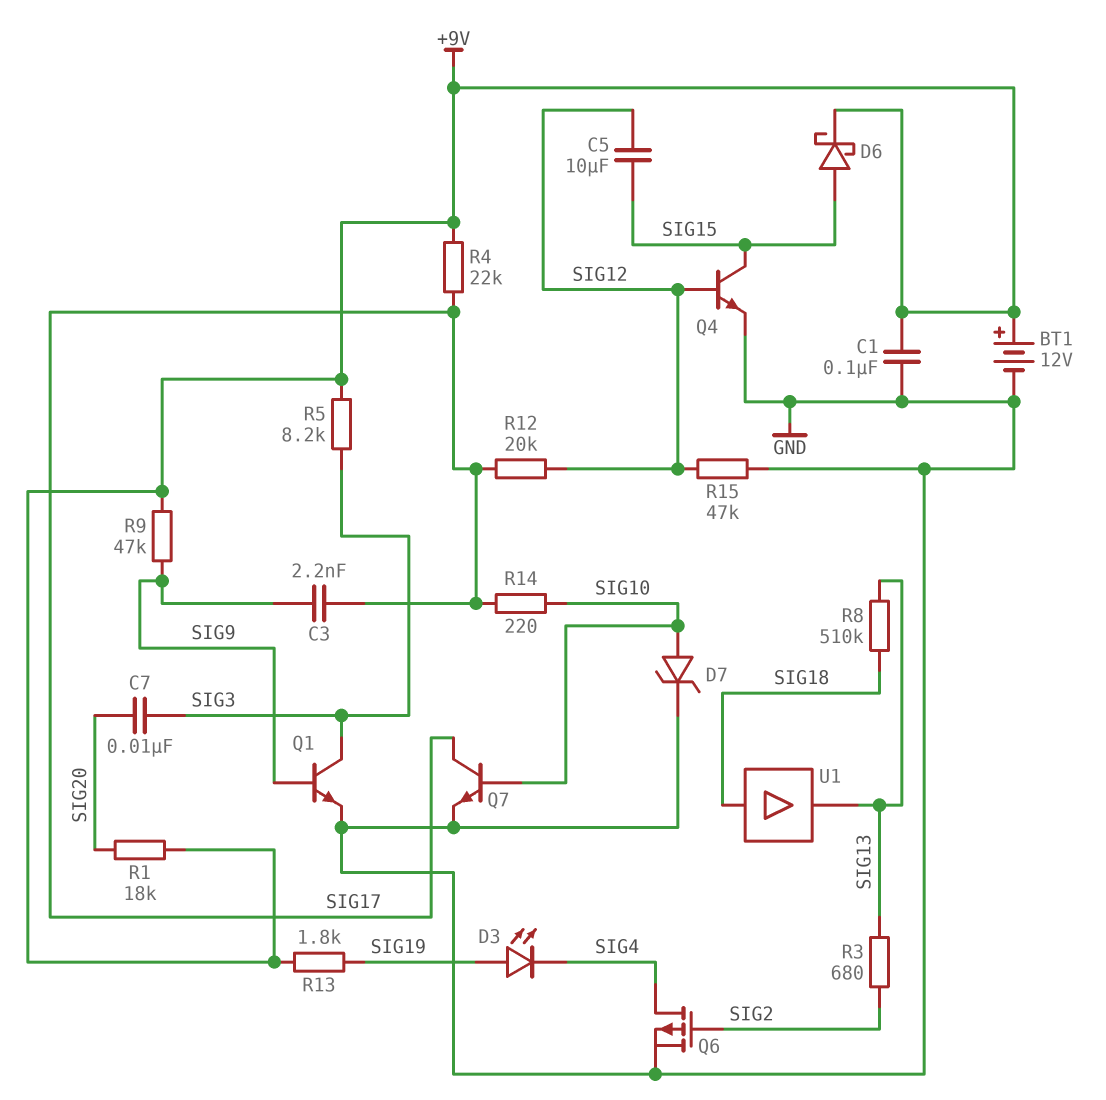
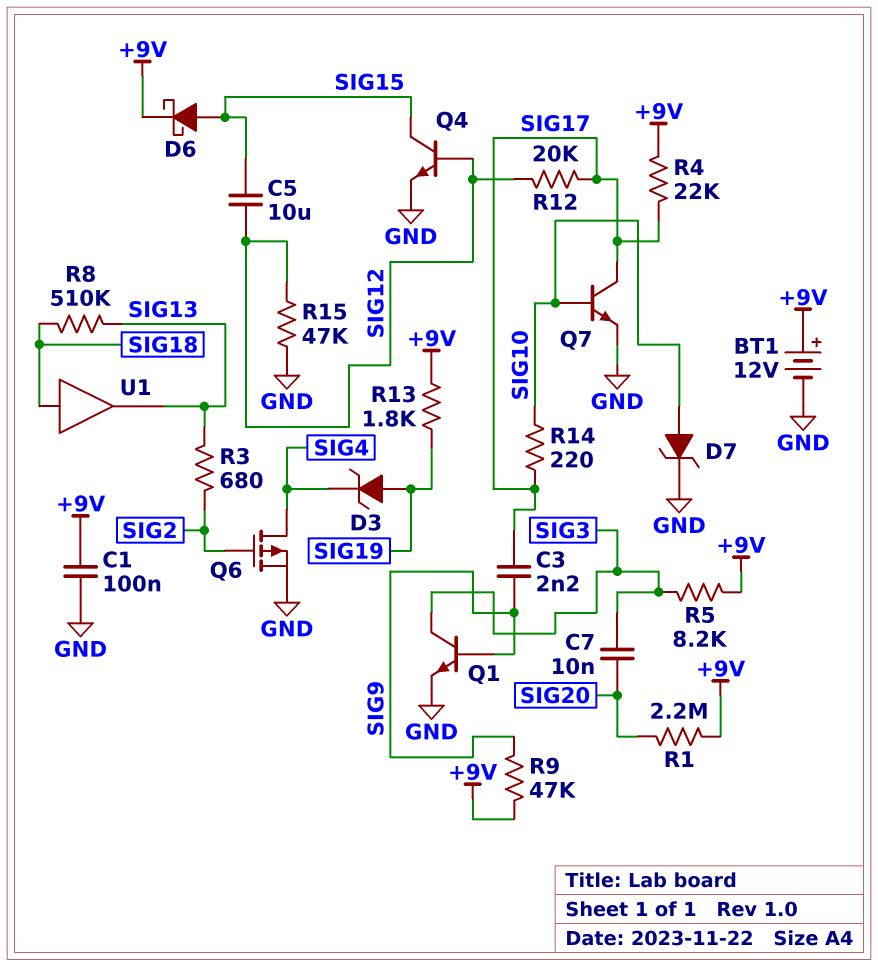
D3: LED (A SIG19, K SIG4) -> zener (A SIG19, K SIG4)
R1: 18k (+9V, SIG20) -> 2.2M (+9V, SIG20)

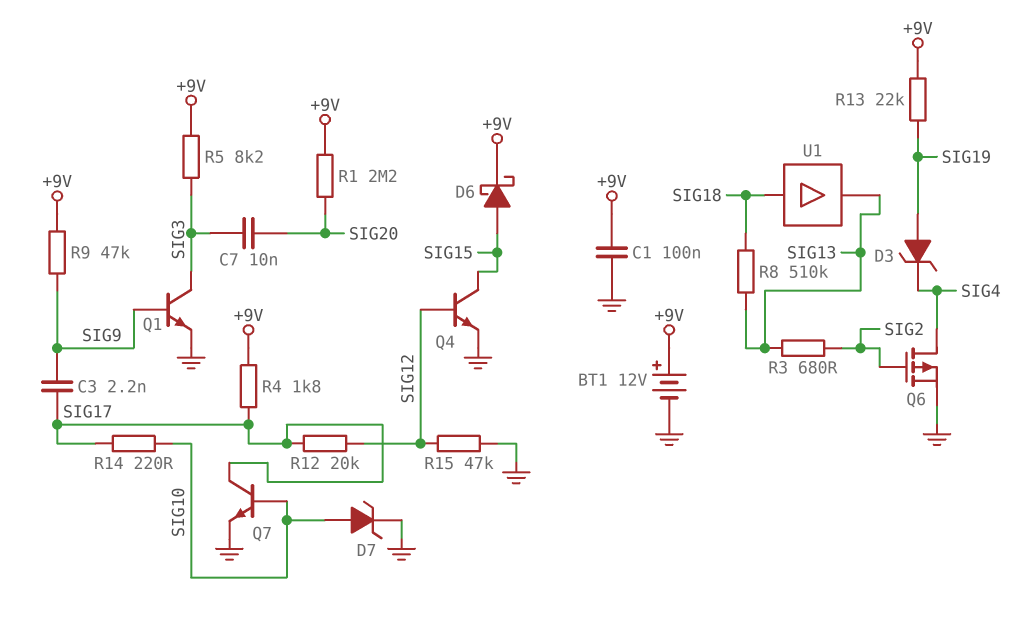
C5: 10uF (SIG12, SIG15) -> none
R4: 22k (+9V, SIG17) -> 1.8k (+9V, SIG17)
R13: 1.8k (+9V, SIG19) -> 22k (+9V, SIG19)

